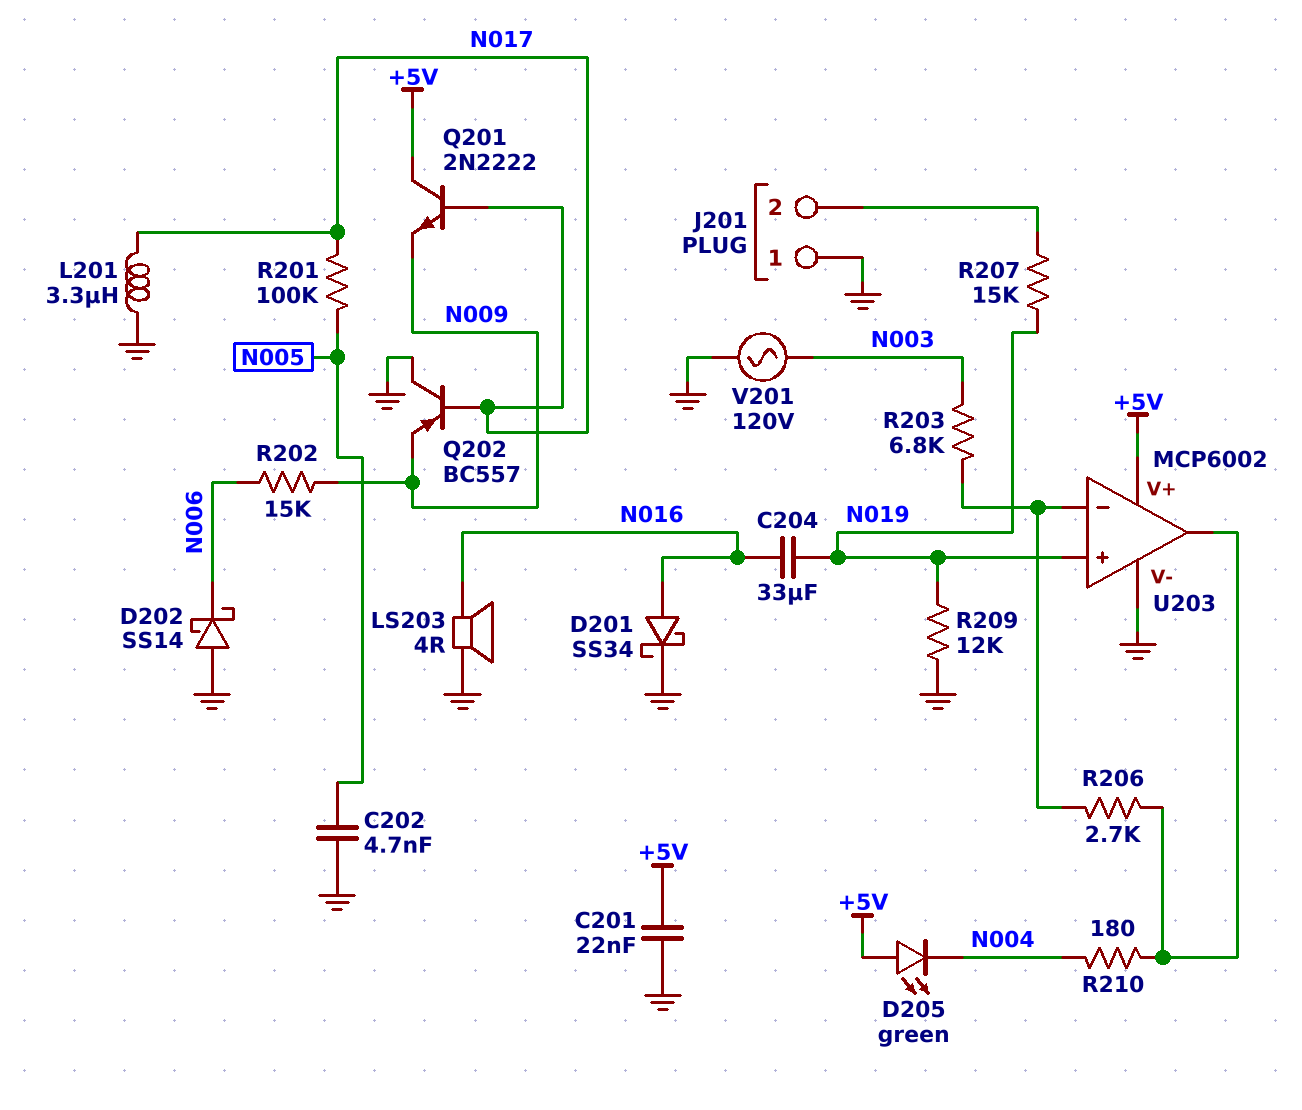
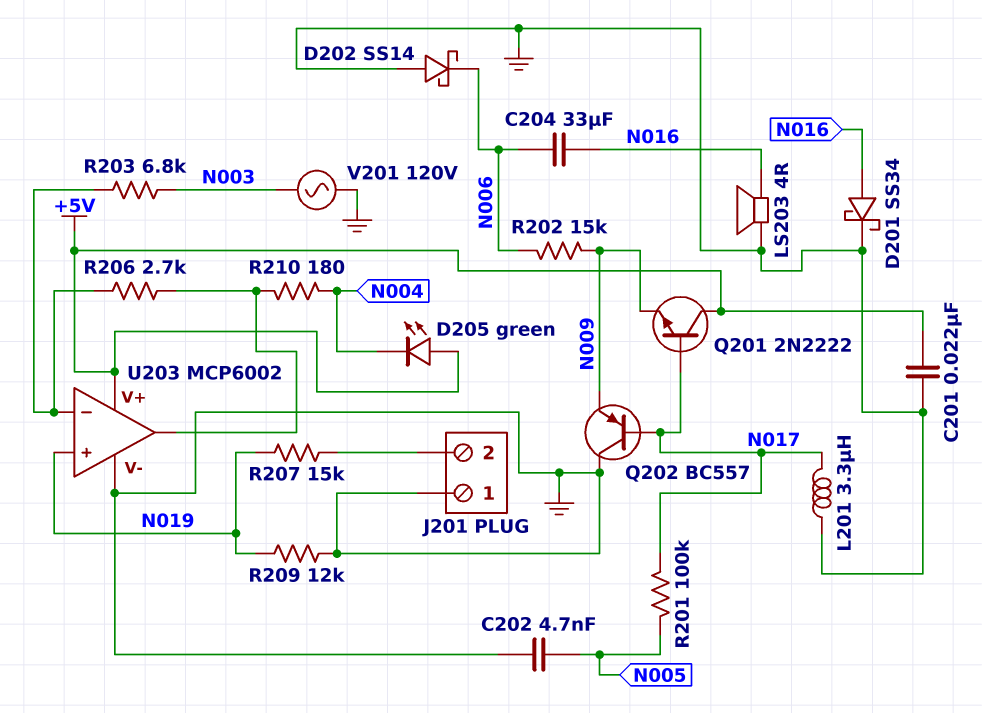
C204: 33uF (N016, N019) -> 33uF (N006, N016)

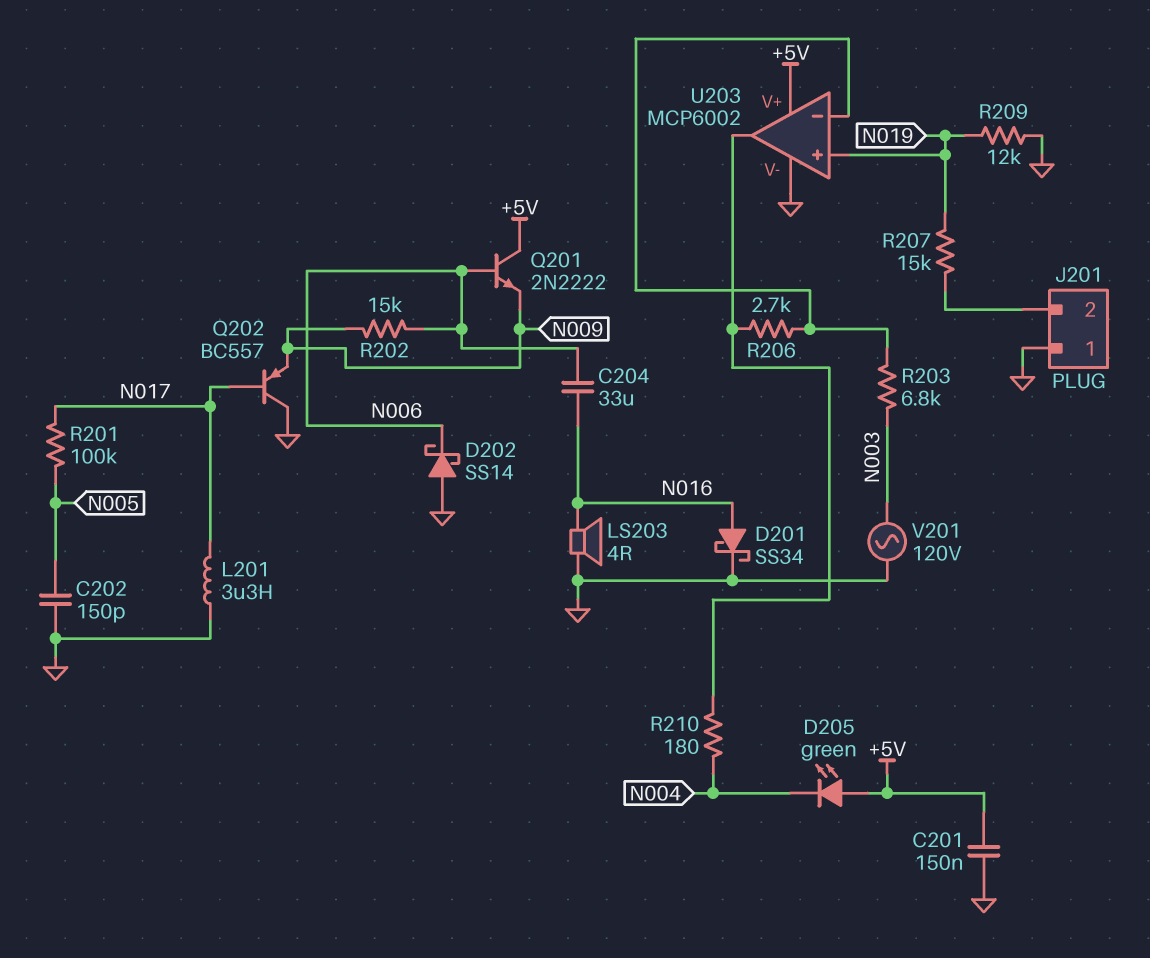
C201: 22nF (+5V, GND) -> 150nF (+5V, GND)
C202: 4.7nF (GND, N005) -> 150pF (GND, N005)
Q201: NPN 2N2222 (B N017, C +5V, E N009) -> NPN 2N2222 (B N006, C +5V, E N009)

